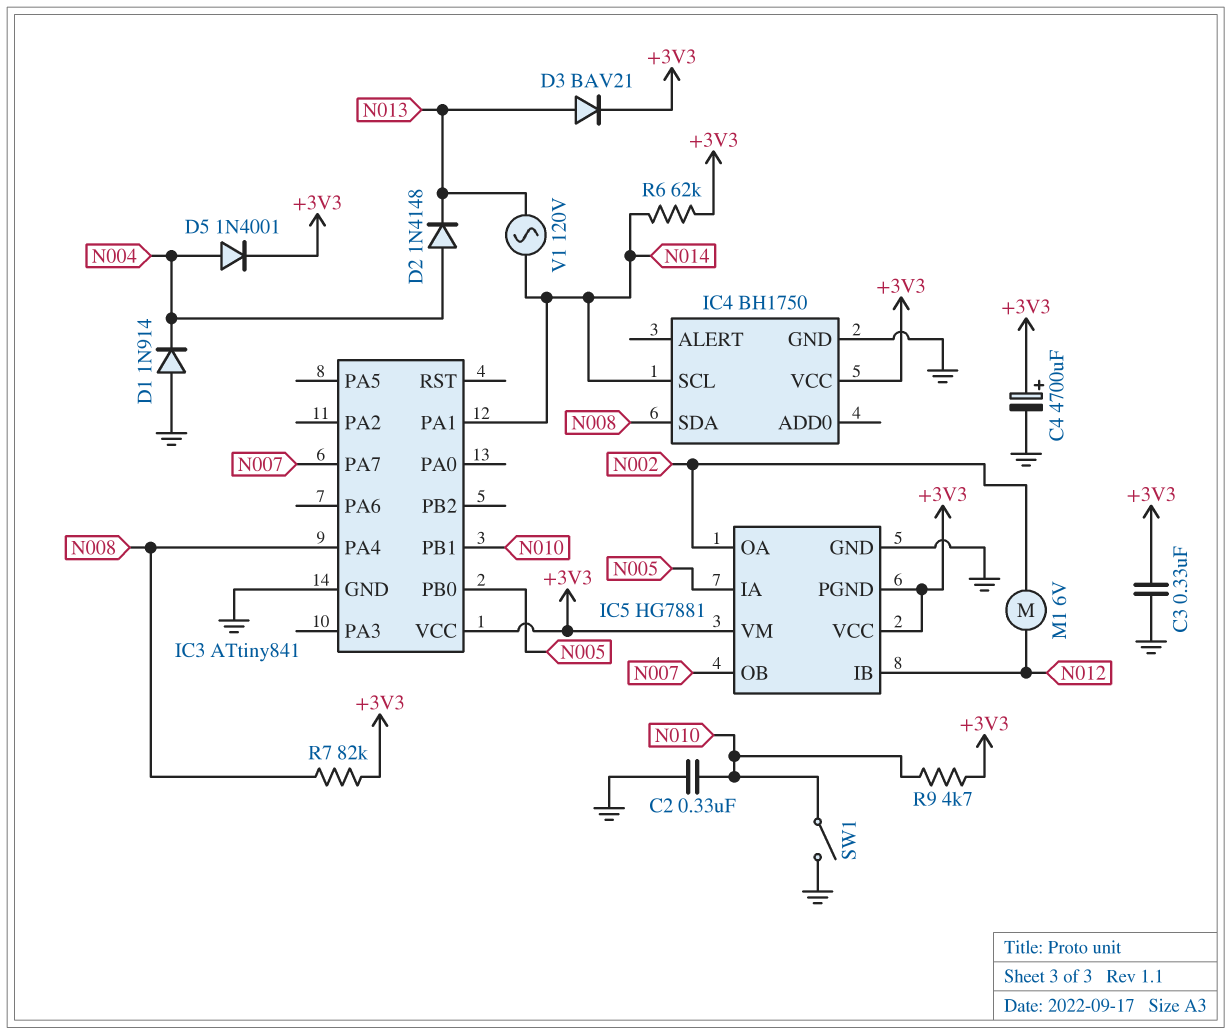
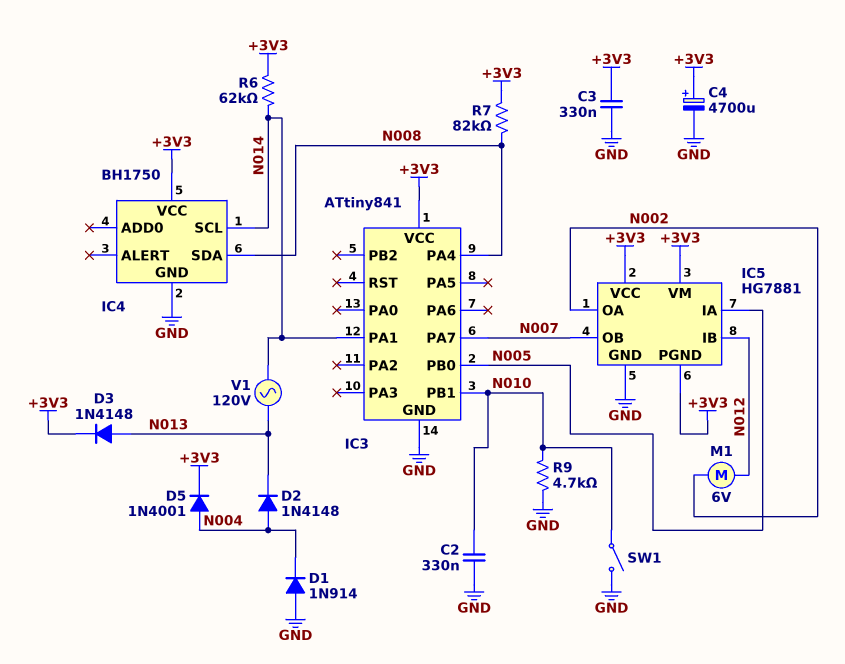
D3: diode BAV21 (A N013, K +3V3) -> diode 1N4148 (A N013, K +3V3)
R9: 4.7k (+3V3, N010) -> 4.7k (GND, N010)

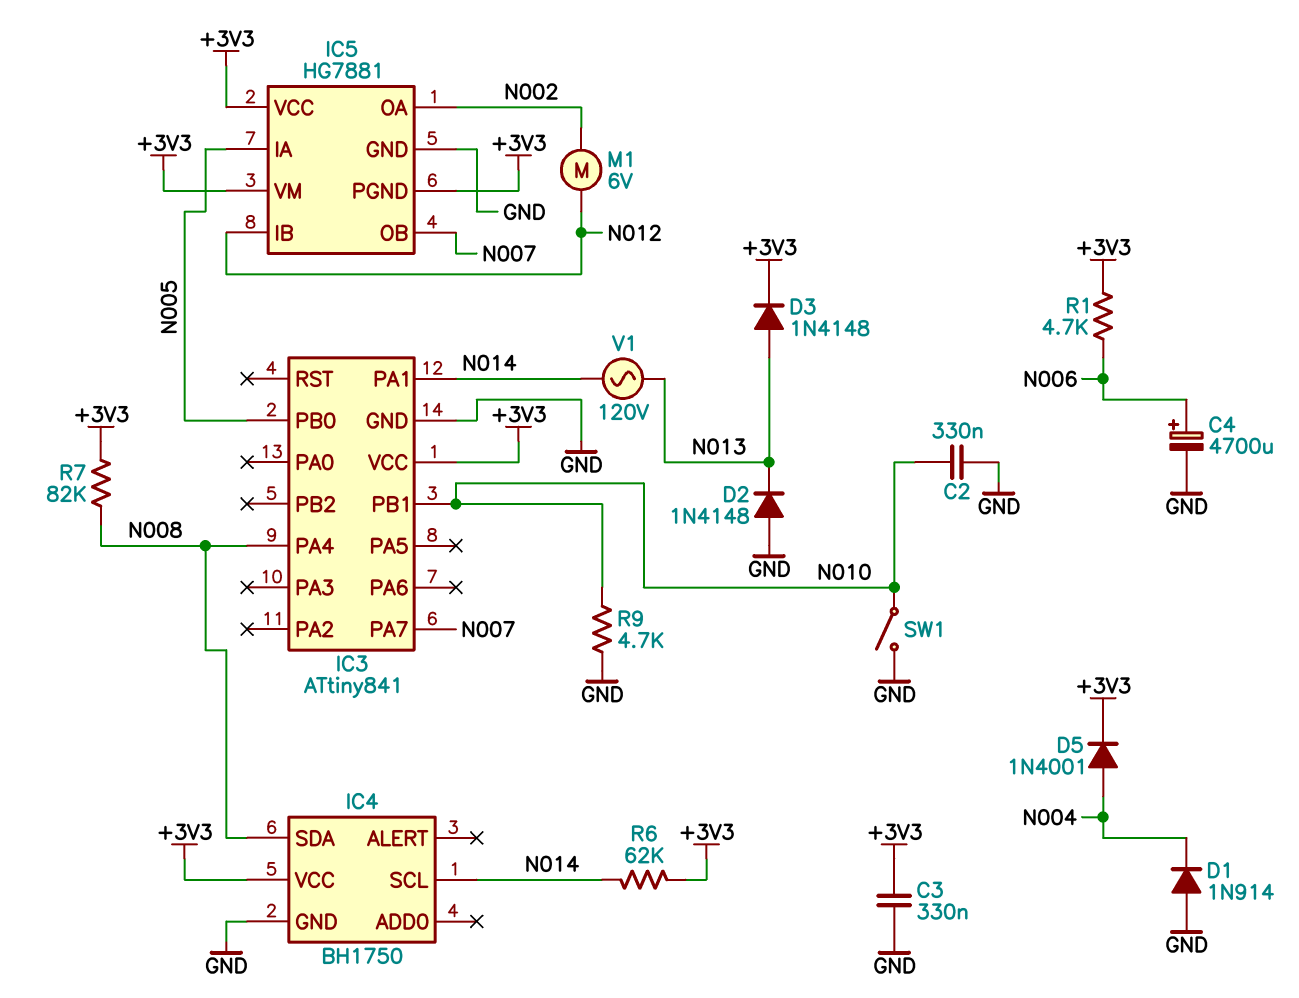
C4: 4700uF (plus +3V3, minus GND) -> 4700uF (plus N006, minus GND)
D2: diode 1N4148 (A N004, K N013) -> diode 1N4148 (A GND, K N013)
R1: none -> 4.7k (+3V3, N006)

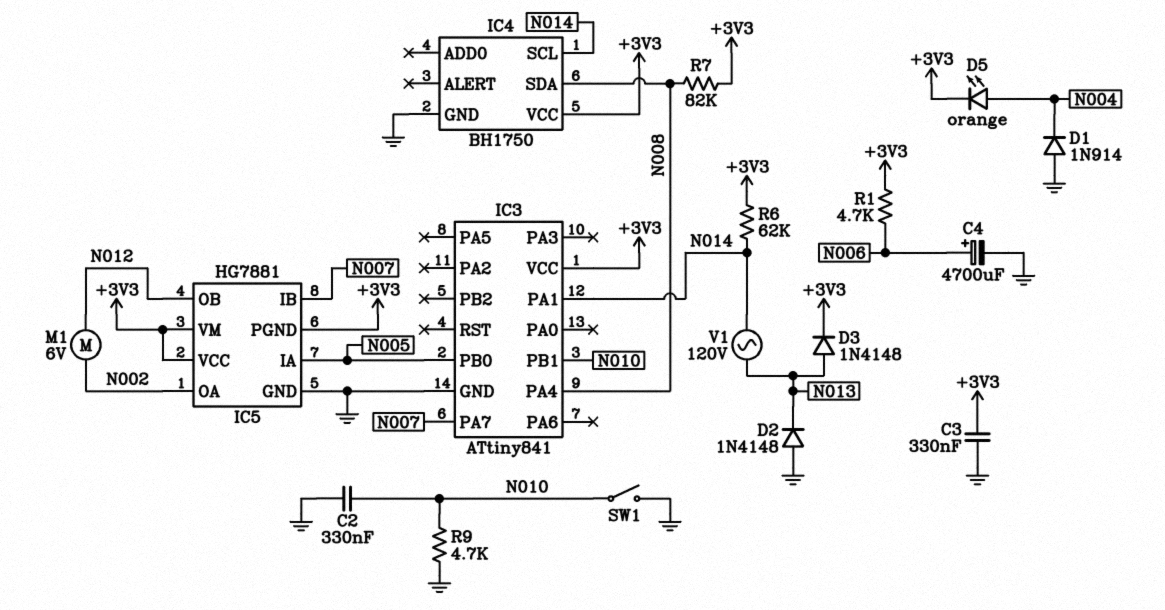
D5: diode 1N4001 (A N004, K +3V3) -> LED orange (A N004, K +3V3)
IC5 pin IB: N012 -> N007
IC5 pin OB: N007 -> N012

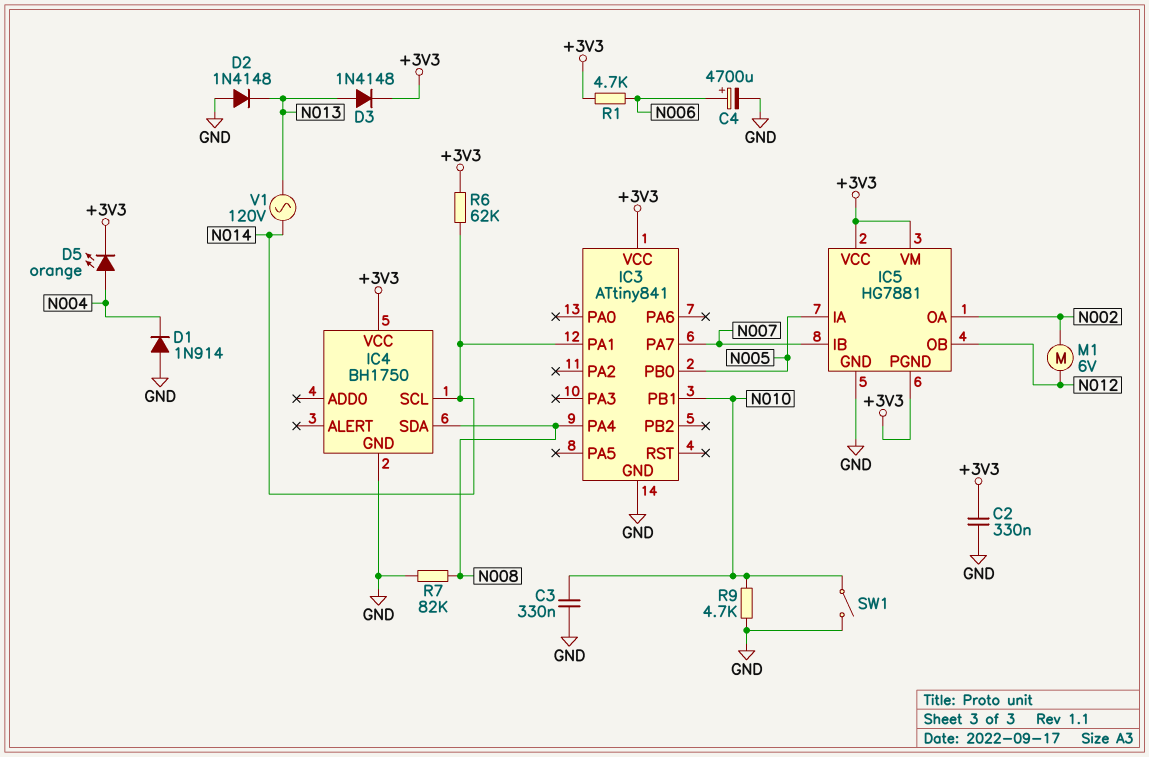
C2: 330nF (GND, N010) -> 330nF (+3V3, GND)
C3: 330nF (+3V3, GND) -> 330nF (GND, N010)
R7: 82k (+3V3, N008) -> 82k (GND, N008)

